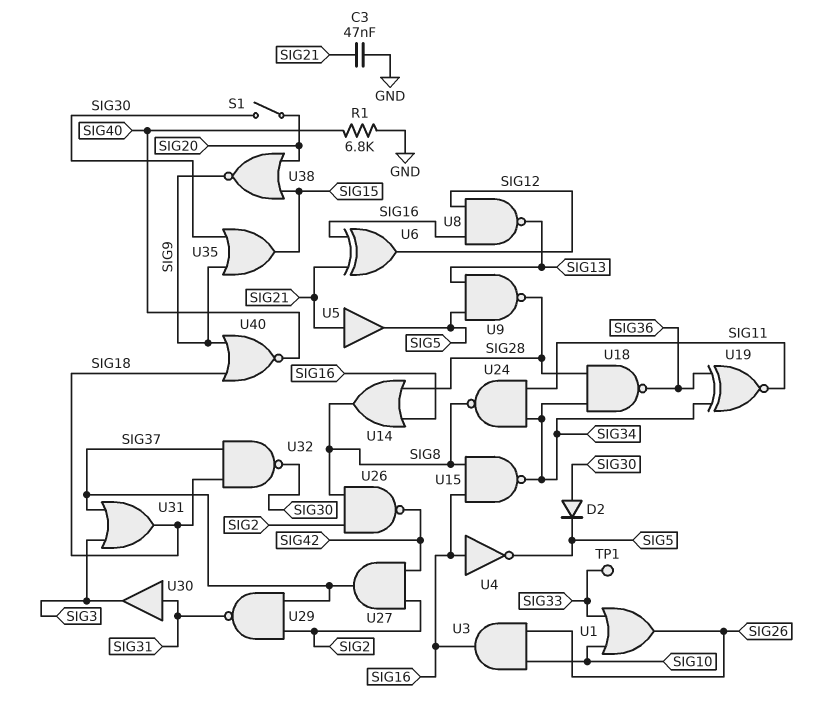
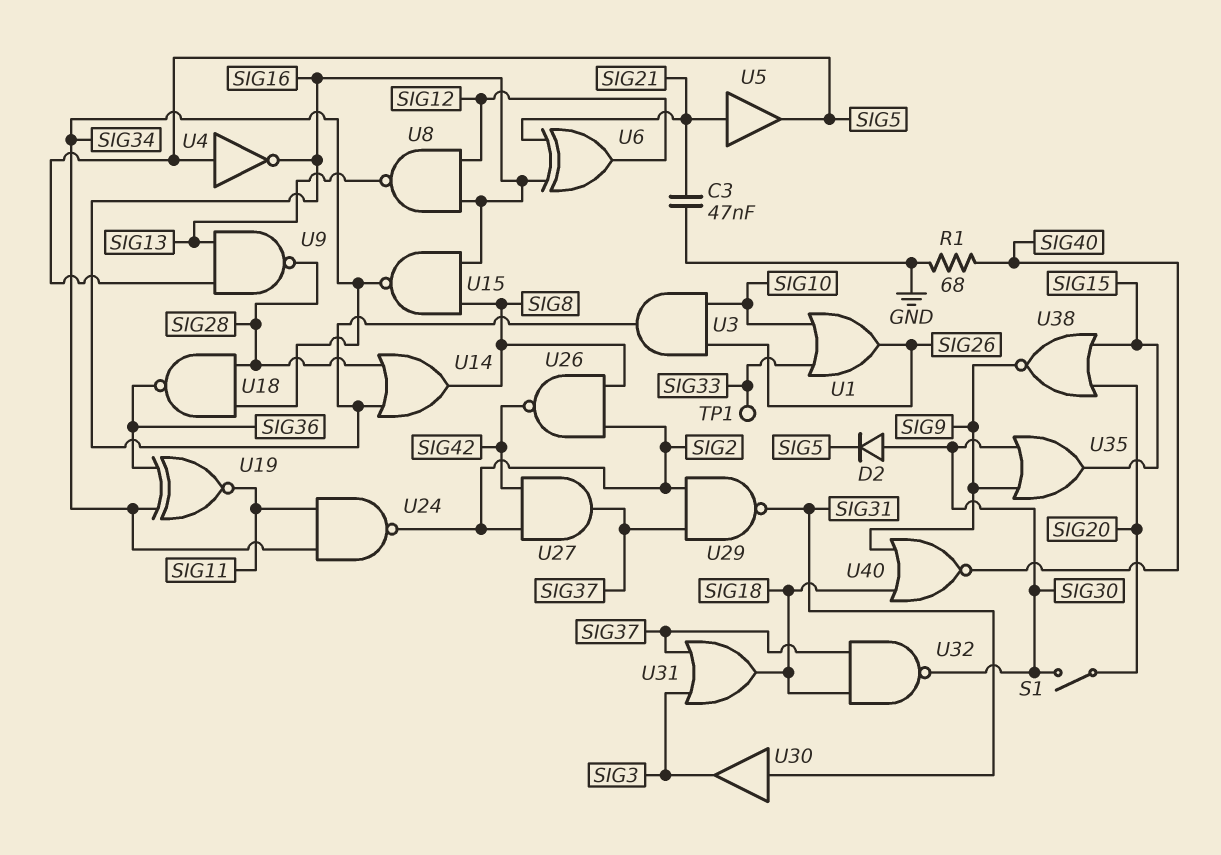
R1: 6.8k (GND, SIG40) -> 68 (GND, SIG40)
U4: NOT (in SIG16, out SIG5) -> NOT (in SIG5, out SIG16)
U24: NAND (in SIG11, in SIG34, out SIG8) -> NAND (in SIG11, in SIG34, out SIG2)

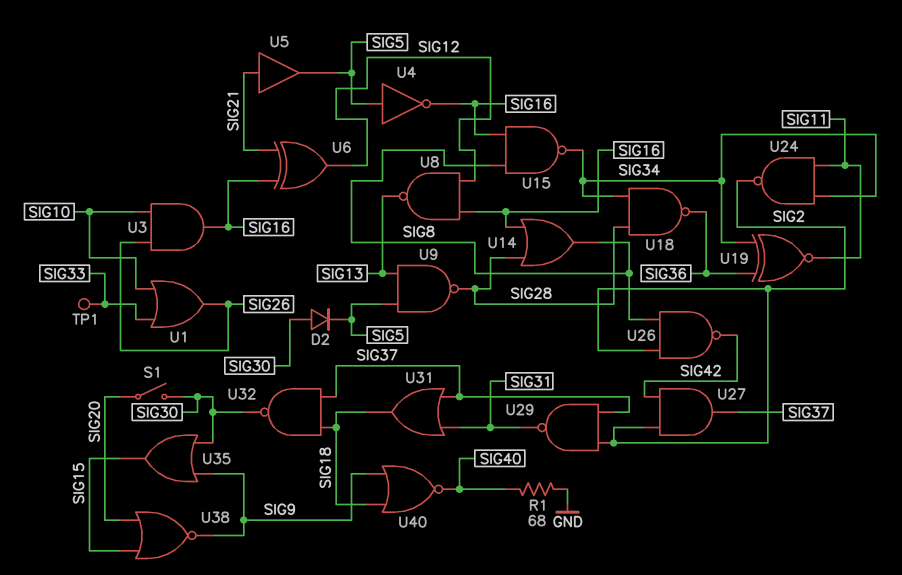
C3: 47nF (GND, SIG21) -> none
U30: buffer (in SIG31, out SIG3) -> none
U31: OR (in SIG3, in SIG37, out SIG18) -> OR (in SIG31, in SIG37, out SIG18)

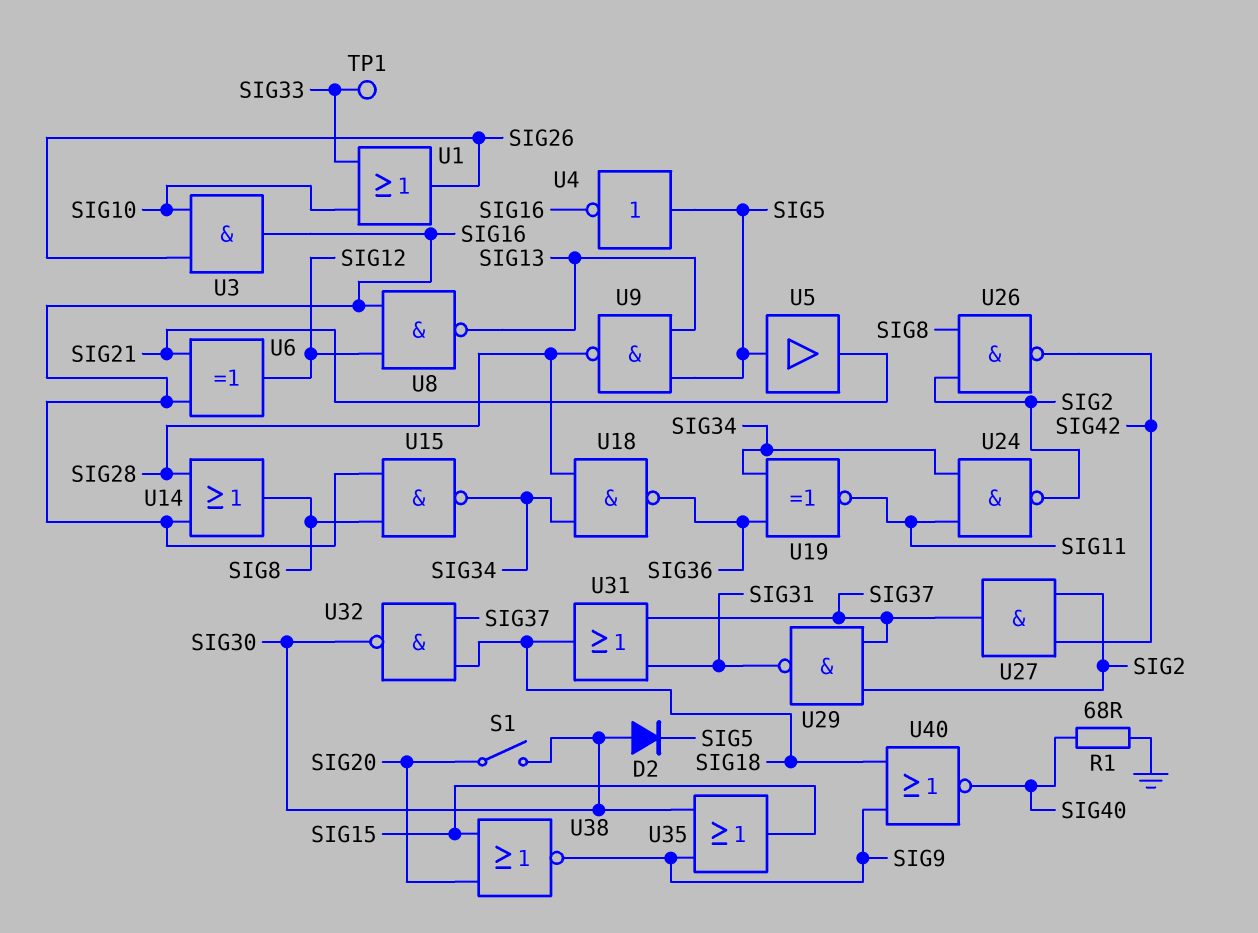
U5: buffer (in SIG21, out SIG5) -> buffer (in SIG5, out SIG21)

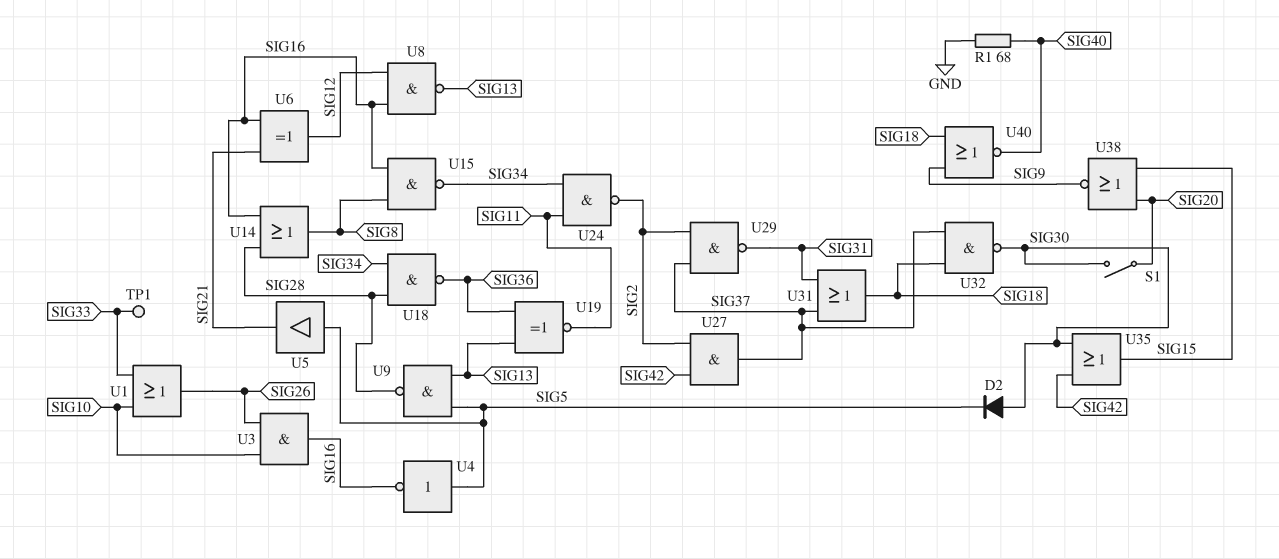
U19: XNOR (in SIG34, in SIG36, out SIG11) -> XNOR (in SIG13, in SIG36, out SIG11)
U26: NAND (in SIG2, in SIG8, out SIG42) -> none
U35: OR (in SIG9, in SIG30, out SIG15) -> OR (in SIG30, in SIG42, out SIG15)

